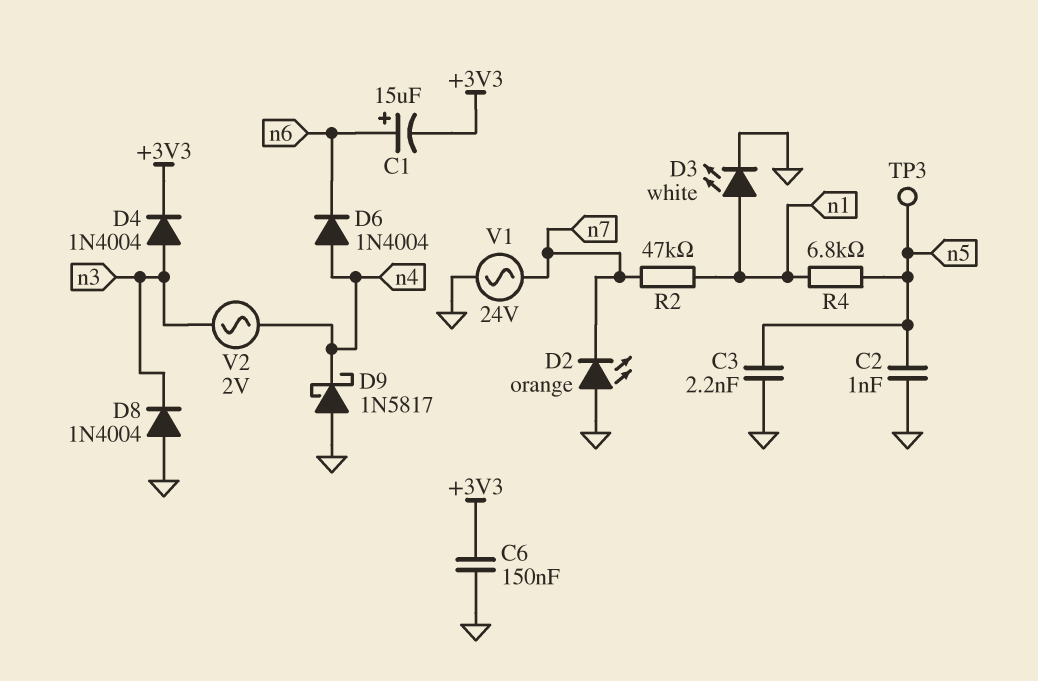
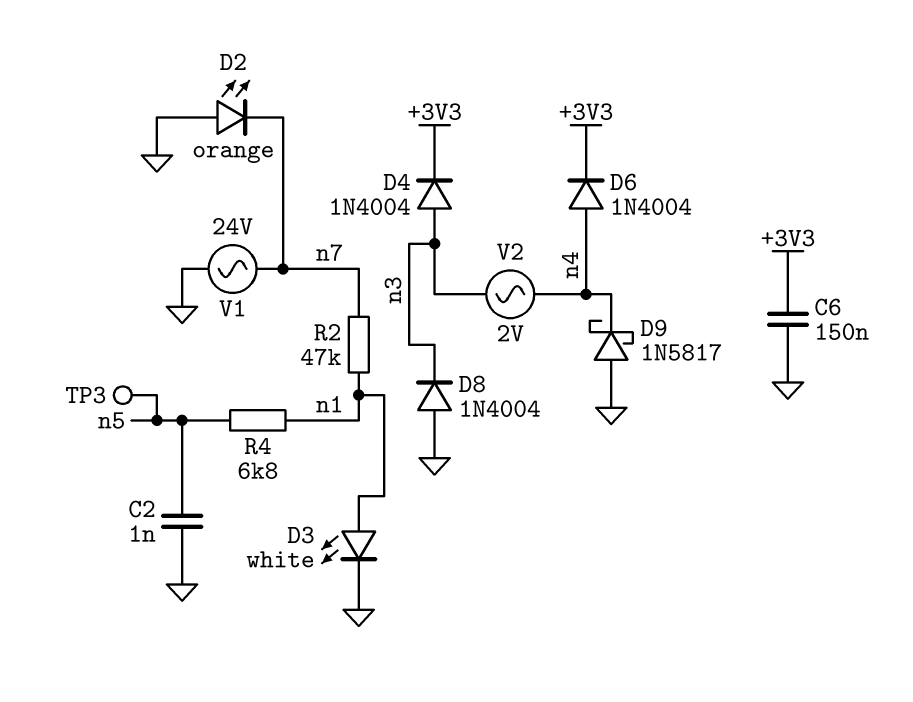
C1: 15uF (plus n6, minus +3V3) -> none
C3: 2.2nF (GND, n5) -> none
D6: diode 1N4004 (A n4, K n6) -> diode 1N4004 (A n4, K +3V3)

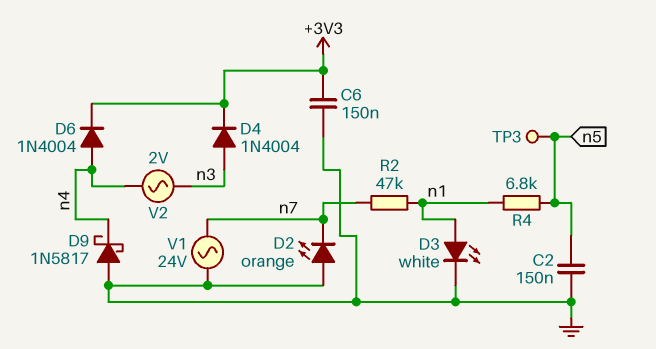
C2: 1nF (GND, n5) -> 150nF (GND, n5)
D8: diode 1N4004 (A GND, K n3) -> none

